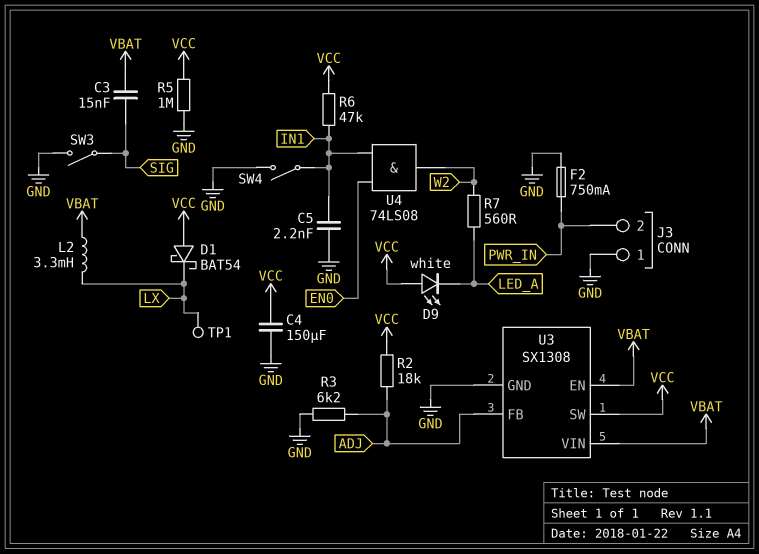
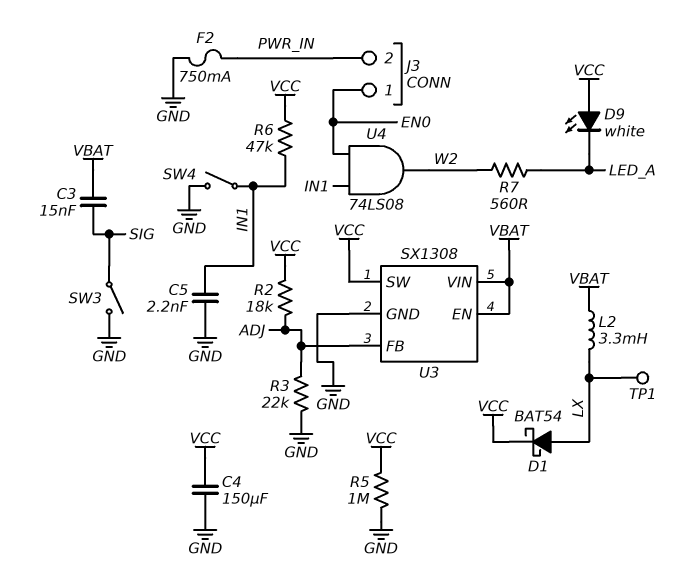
D1: schottky BAT54 (A VCC, K LX) -> schottky BAT54 (A LX, K VCC)
J3 pin 1: GND -> EN0
R3: 6.2k (ADJ, GND) -> 22k (ADJ, GND)

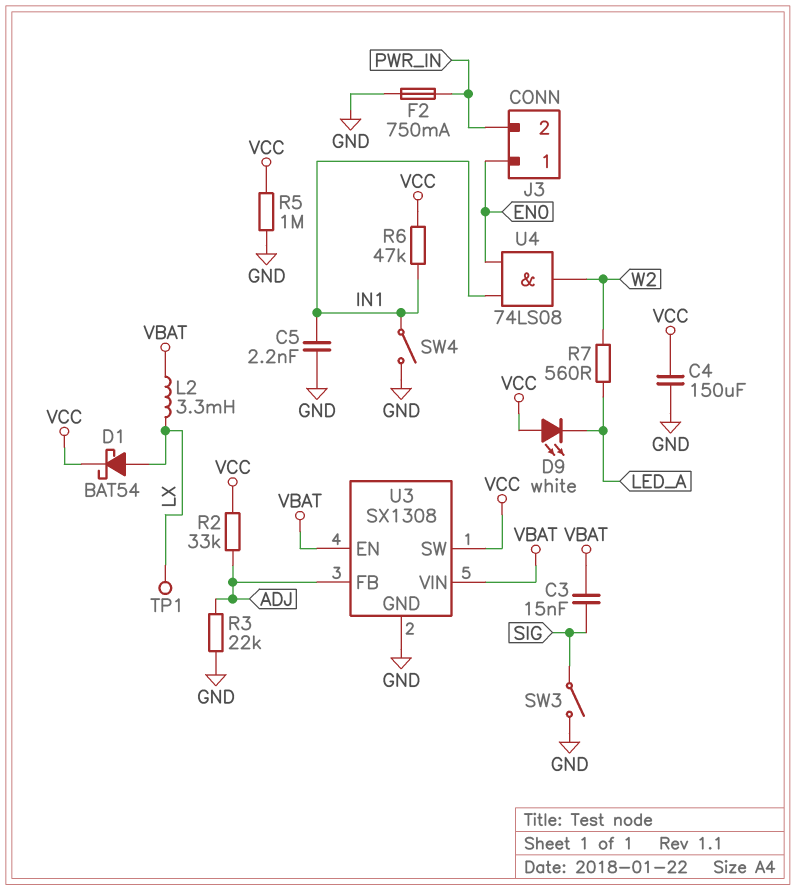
R2: 18k (ADJ, VCC) -> 33k (ADJ, VCC)

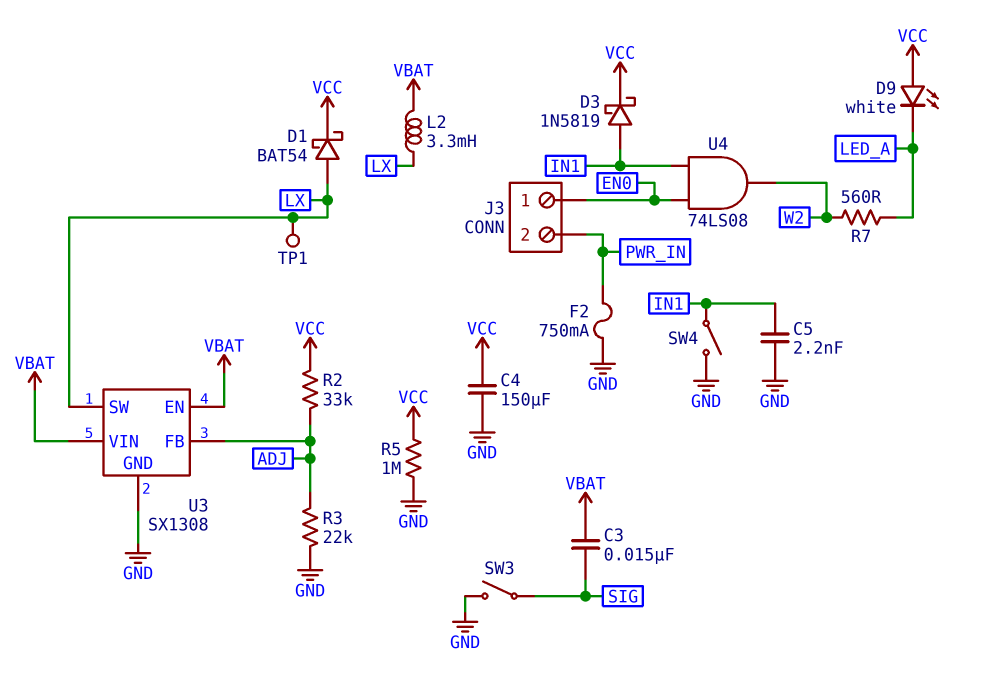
D3: none -> schottky 1N5819 (A IN1, K VCC)
R6: 47k (IN1, VCC) -> none
U3 pin SW: VCC -> LX

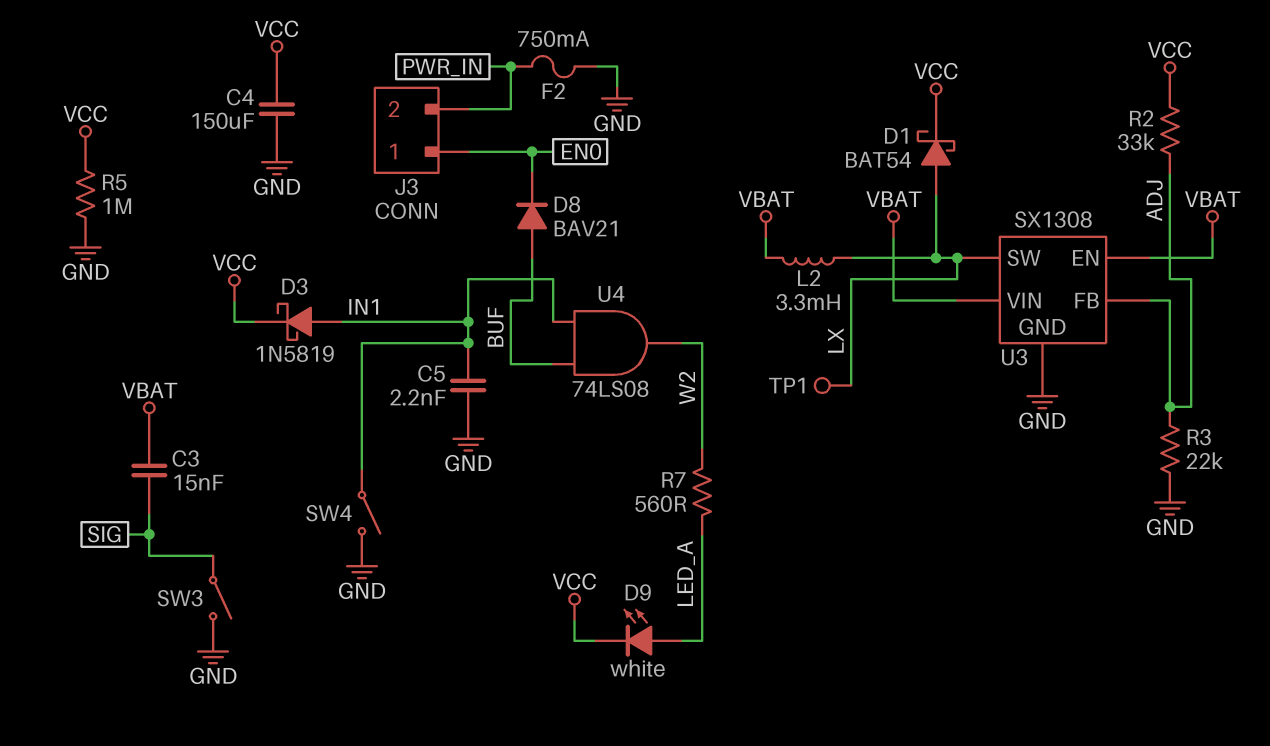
D8: none -> diode BAV21 (A BUF, K EN0)
D9: LED white (A VCC, K LED_A) -> LED white (A LED_A, K VCC)
U4: AND 74LS08 (in EN0, in IN1, out W2) -> AND 74LS08 (in BUF, in IN1, out W2)

